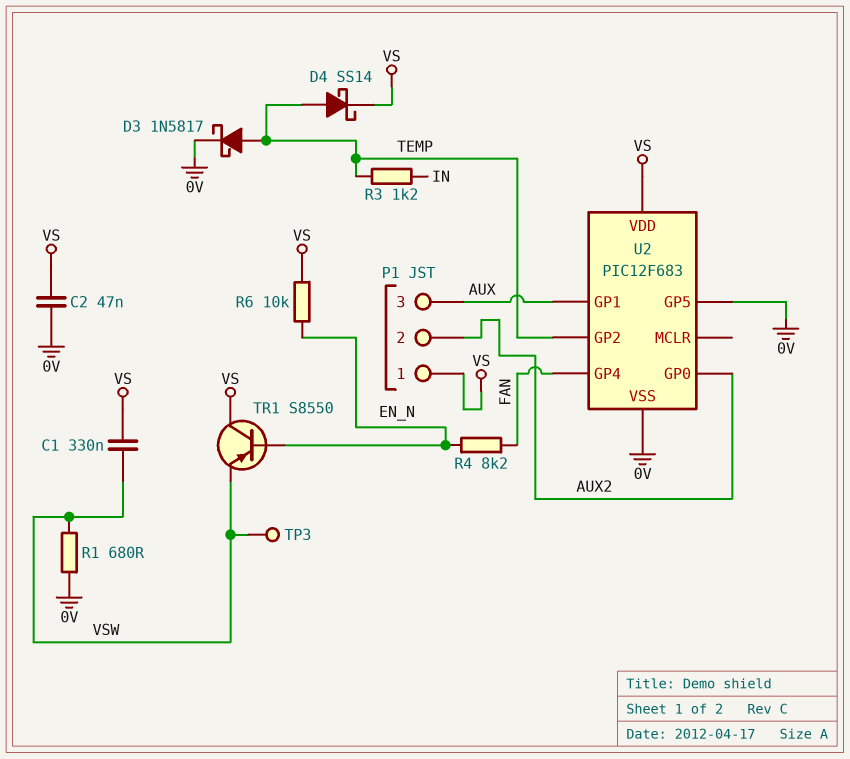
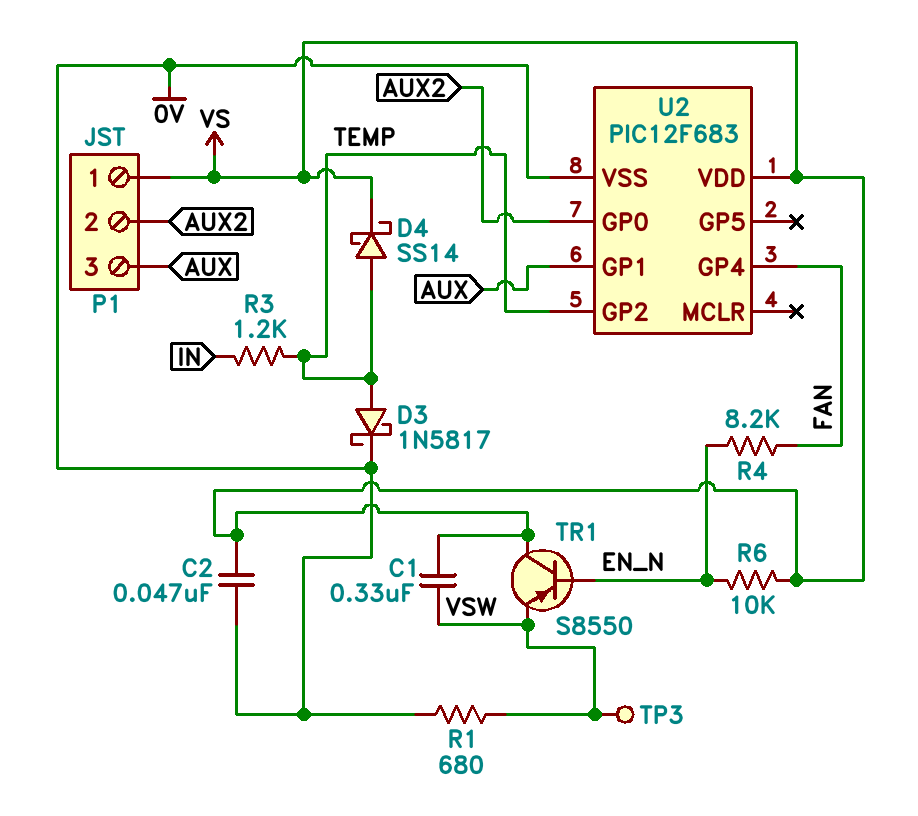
U2 pin GP5: 0V -> none

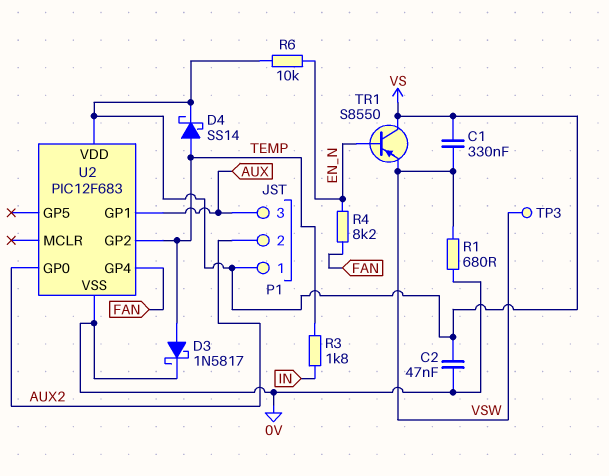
R3: 1.2k (IN, TEMP) -> 1.8k (IN, TEMP)

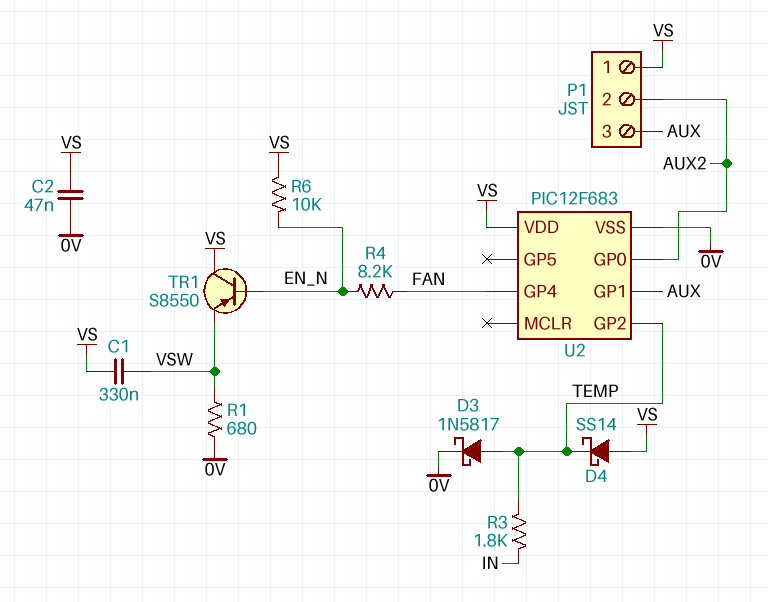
D4: schottky SS14 (A TEMP, K VS) -> schottky SS14 (A VS, K TEMP)
TP3: test point (VSW) -> none

